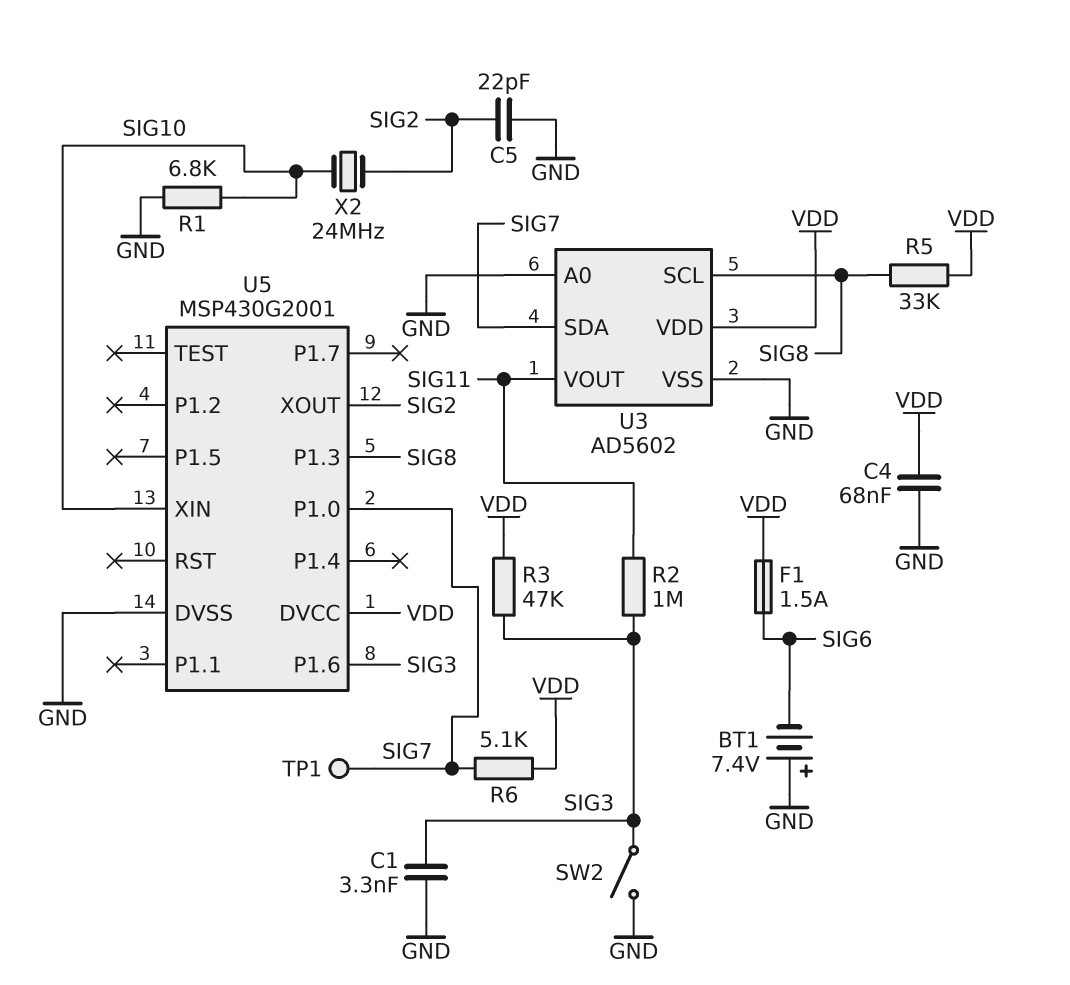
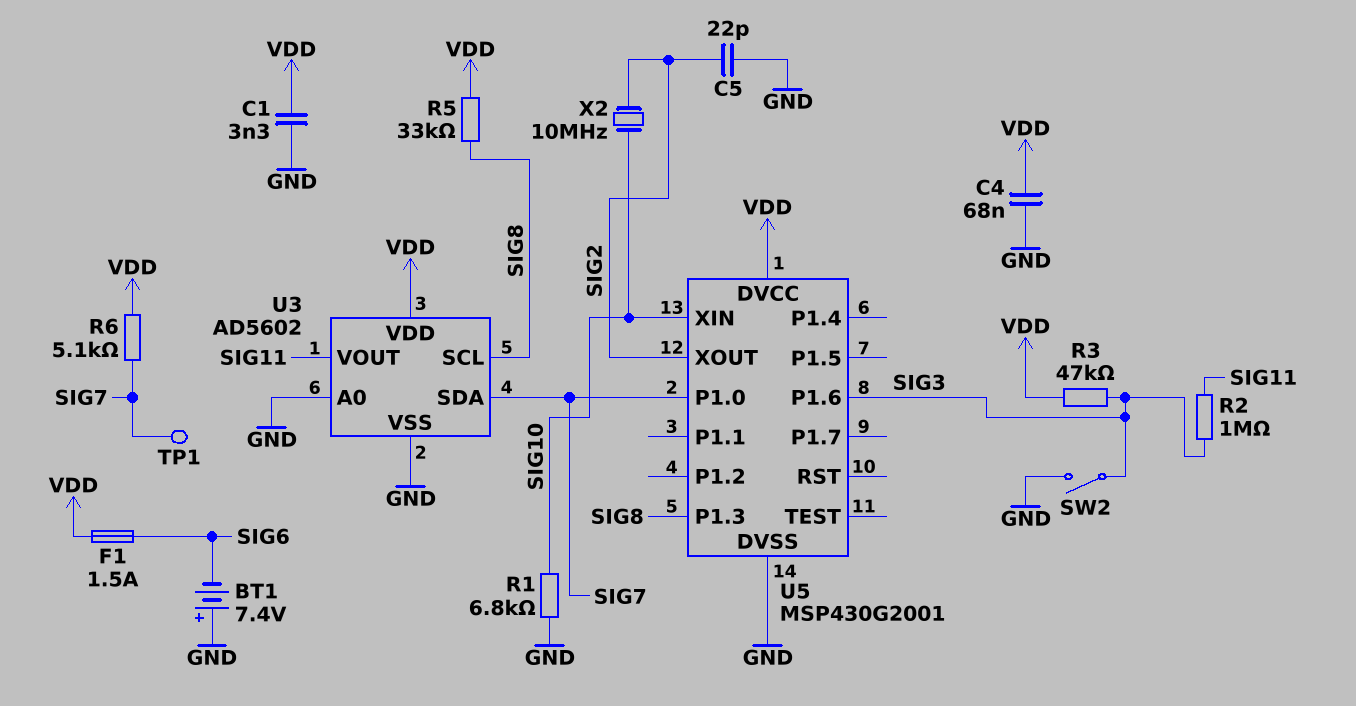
C1: 3.3nF (GND, SIG3) -> 3.3nF (GND, VDD)
X2: 24MHz (SIG2, SIG10) -> 10MHz (SIG2, SIG10)

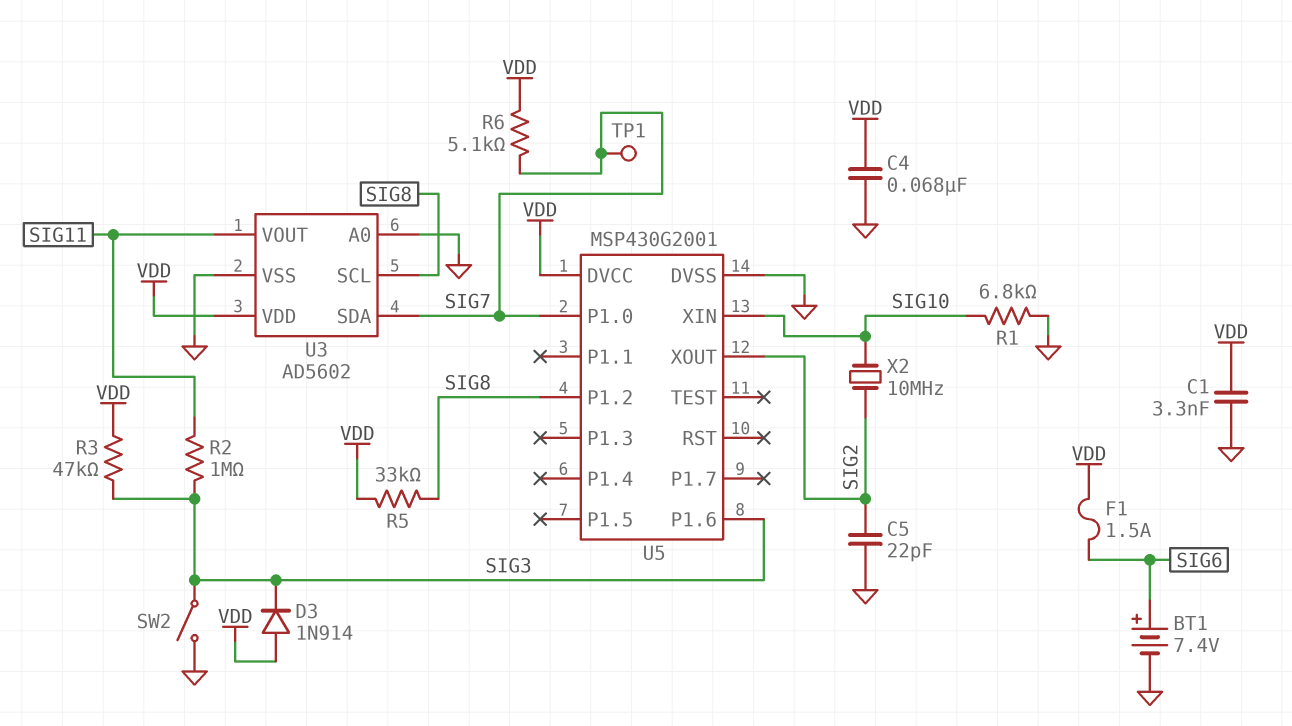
BT1: 7.4V (plus GND, minus SIG6) -> 7.4V (plus SIG6, minus GND)
D3: none -> diode 1N914 (A VDD, K SIG3)
U5 pin P1.2: none -> SIG8
U5 pin P1.3: SIG8 -> none

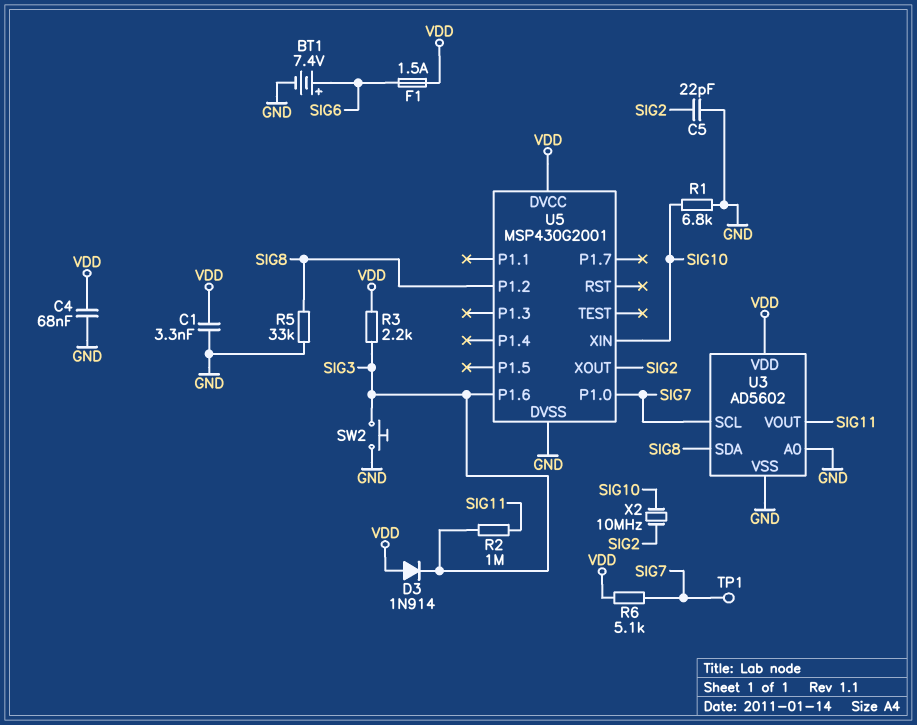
R3: 47k (SIG3, VDD) -> 2.2k (SIG3, VDD)
R5: 33k (SIG8, VDD) -> 33k (GND, SIG8)
SW2: switch (GND, SIG3) -> button (GND, SIG3)
U3 pin SCL: SIG8 -> SIG7
U3 pin SDA: SIG7 -> SIG8

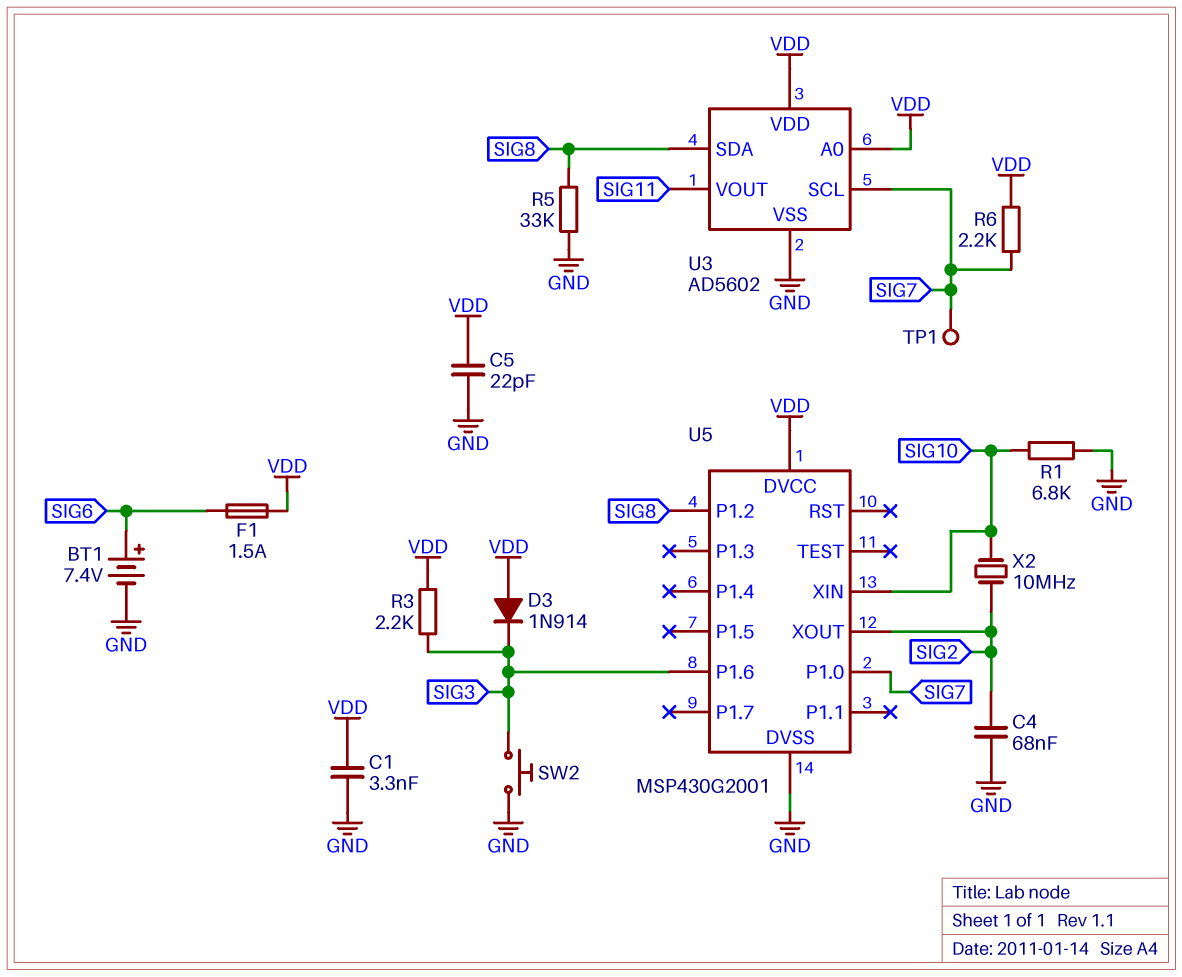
C4: 68nF (GND, VDD) -> 68nF (GND, SIG2)
C5: 22pF (GND, SIG2) -> 22pF (GND, VDD)
R2: 1M (SIG3, SIG11) -> none
R6: 5.1k (SIG7, VDD) -> 2.2k (SIG7, VDD)
U3 pin A0: GND -> VDD

